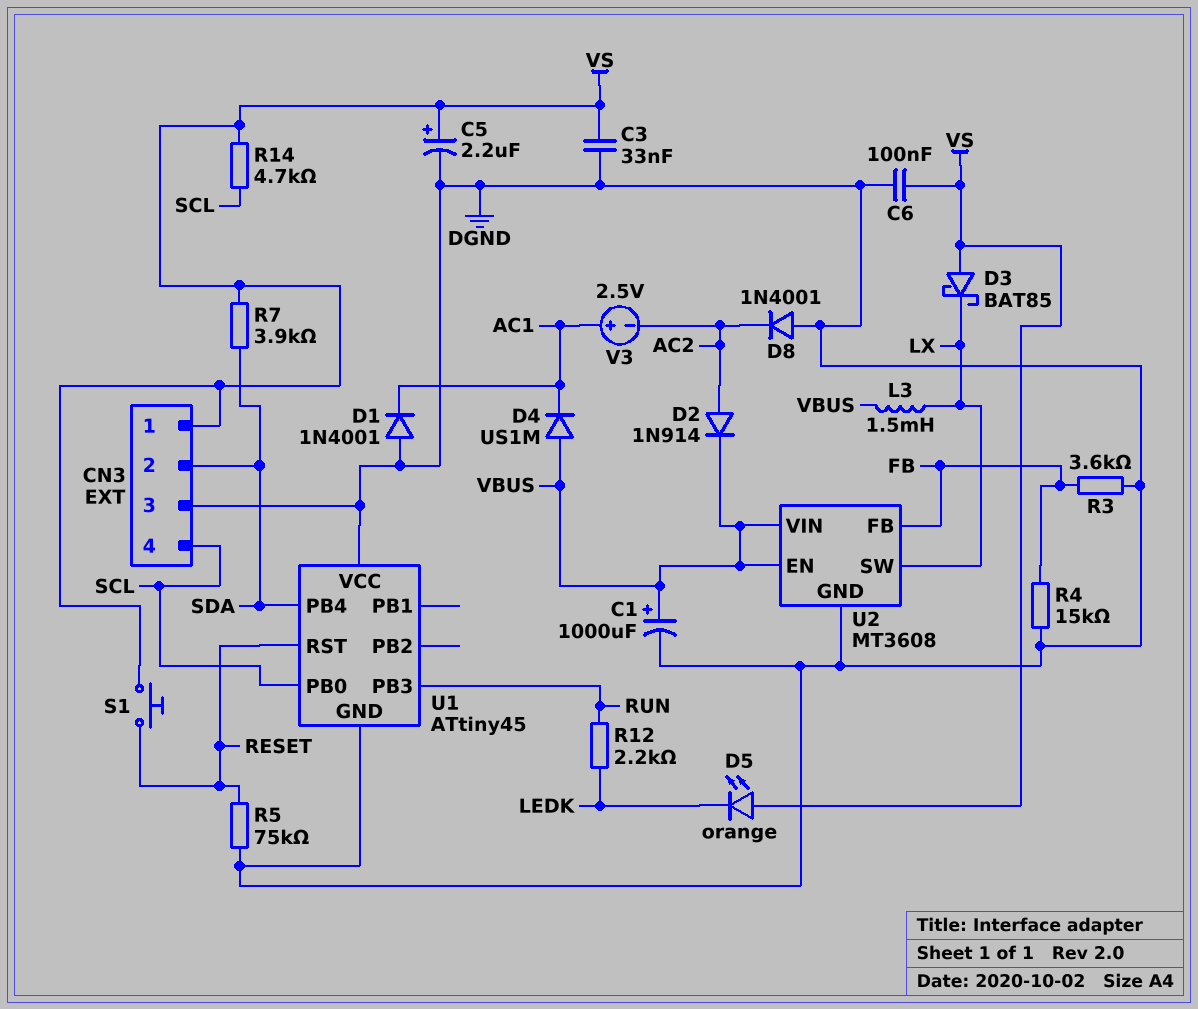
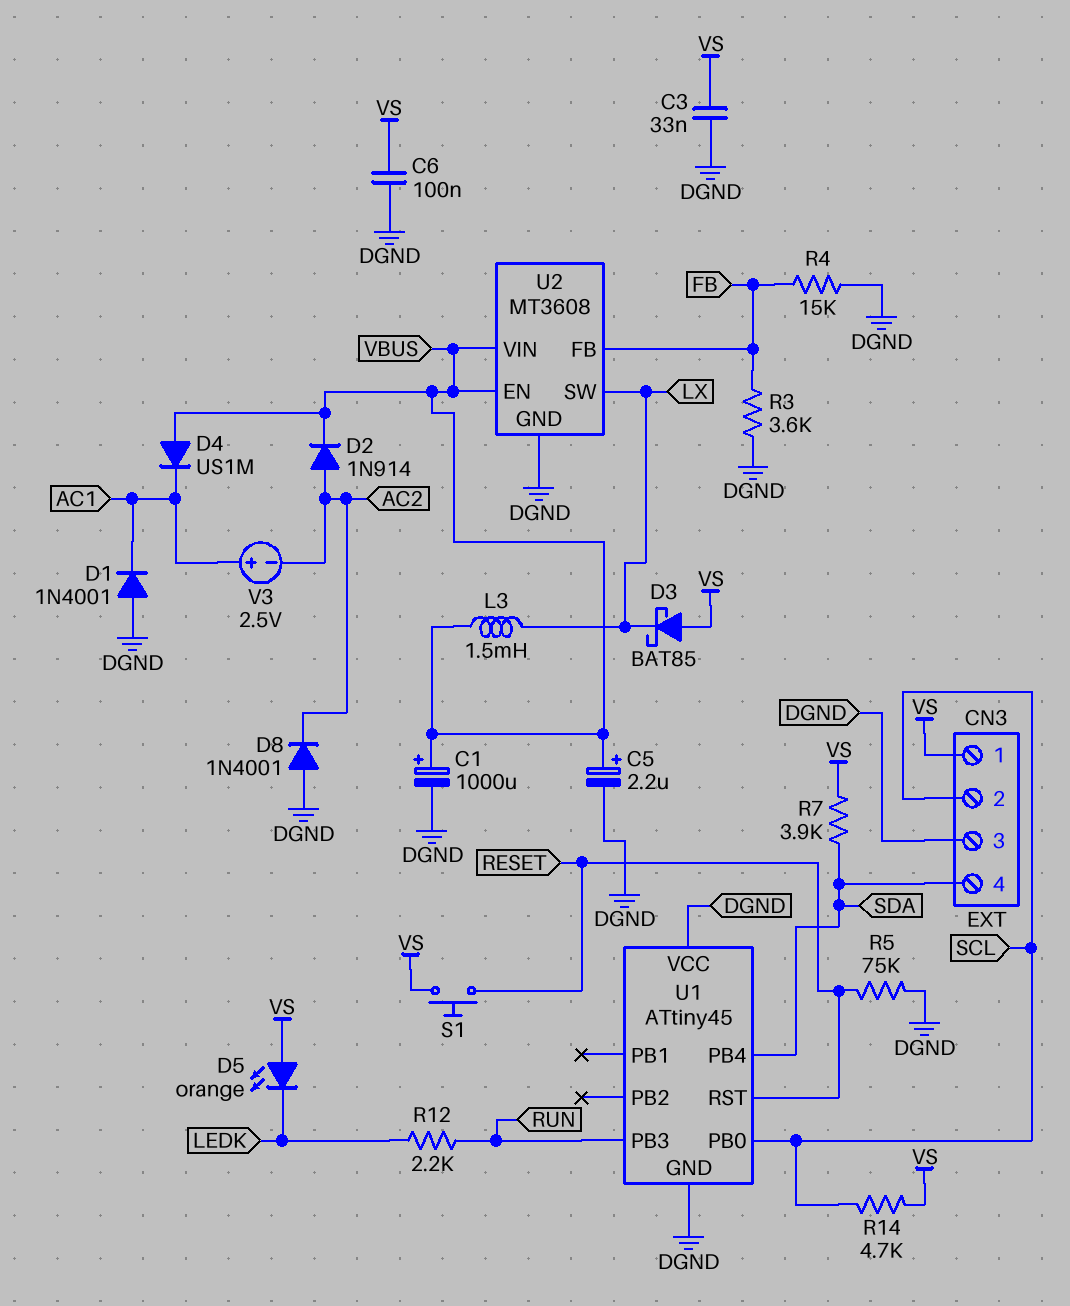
C5: 2.2uF (plus VS, minus DGND) -> 2.2uF (plus VBUS, minus DGND)
CN3 pin 2: SDA -> SCL
CN3 pin 4: SCL -> SDA

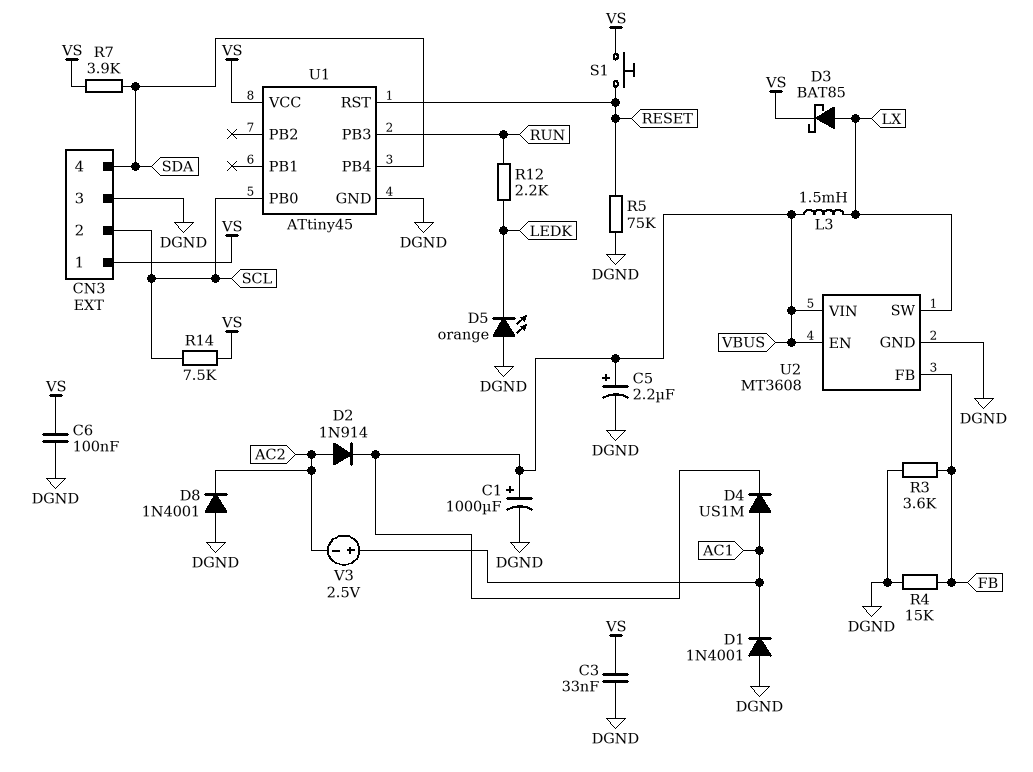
D3: schottky BAT85 (A VS, K LX) -> schottky BAT85 (A LX, K VS)
D4: diode US1M (A VBUS, K AC1) -> diode US1M (A AC1, K VBUS)
D5: LED orange (A VS, K LEDK) -> LED orange (A DGND, K LEDK)
R14: 4.7k (SCL, VS) -> 7.5k (SCL, VS)
U1 pin VCC: DGND -> VS

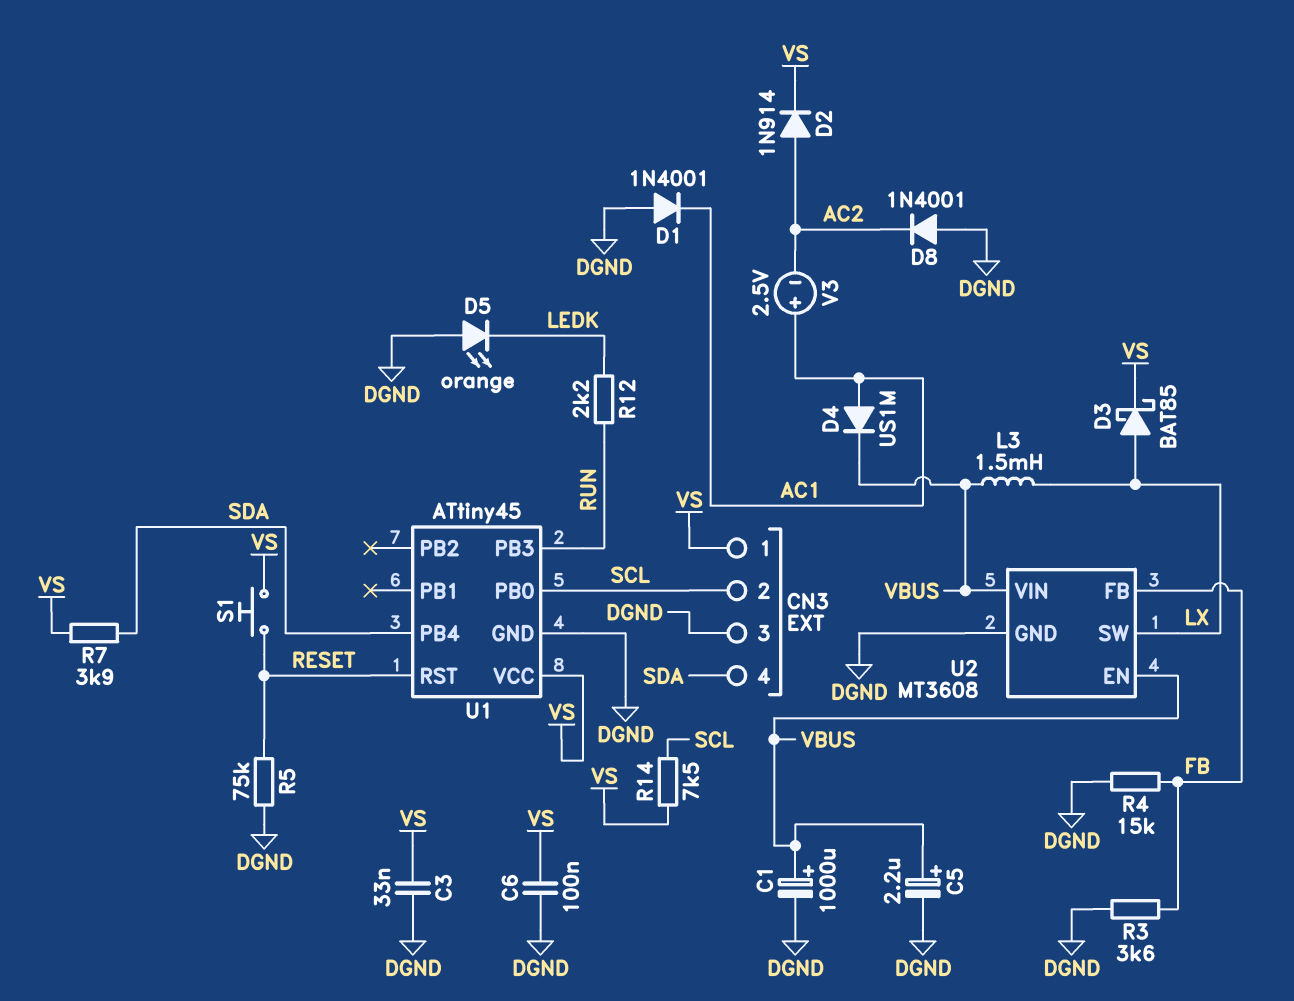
D2: diode 1N914 (A AC2, K VBUS) -> diode 1N914 (A AC2, K VS)

